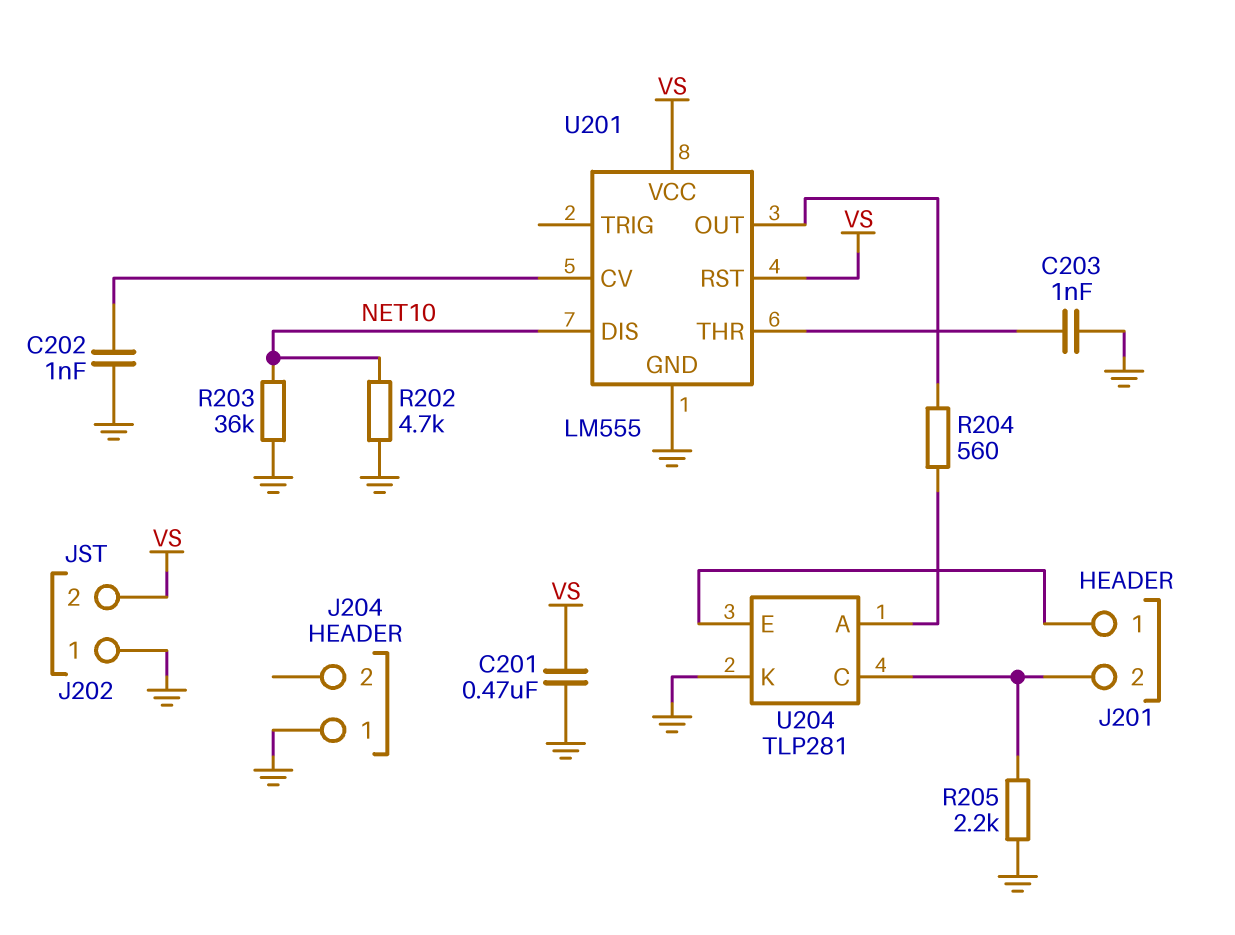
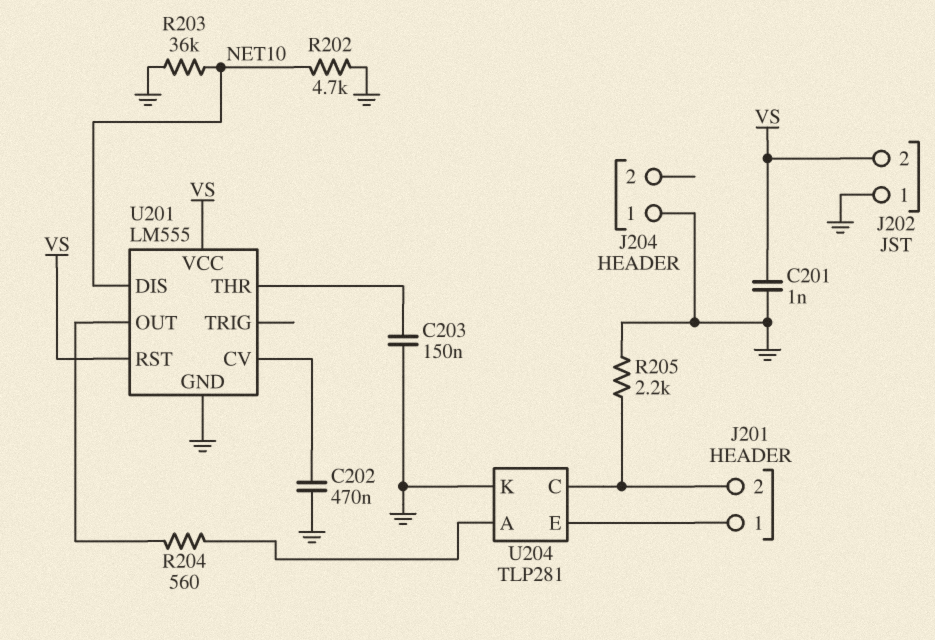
C201: 470nF (GND, VS) -> 1nF (GND, VS)
C202: 1nF (GND, U201/CV) -> 470nF (GND, U201/CV)
C203: 1nF (GND, U201/THR) -> 150nF (GND, U201/THR)

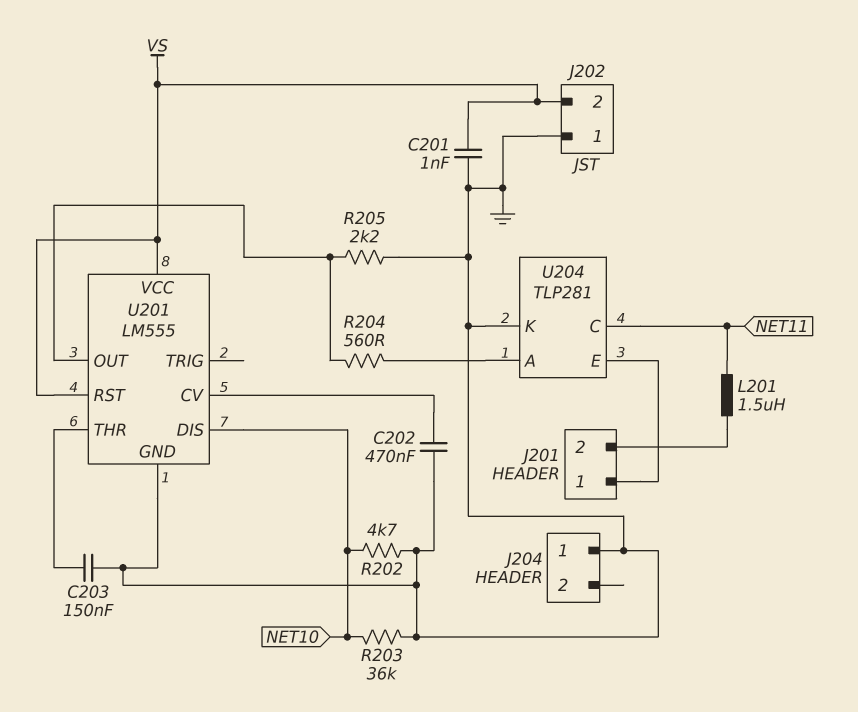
L201: none -> 1.5uH (J201/2, NET11)
R205: 2.2k (GND, J201/2) -> 2.2k (GND, U201/OUT)
U204 pin C: J201/2 -> NET11

